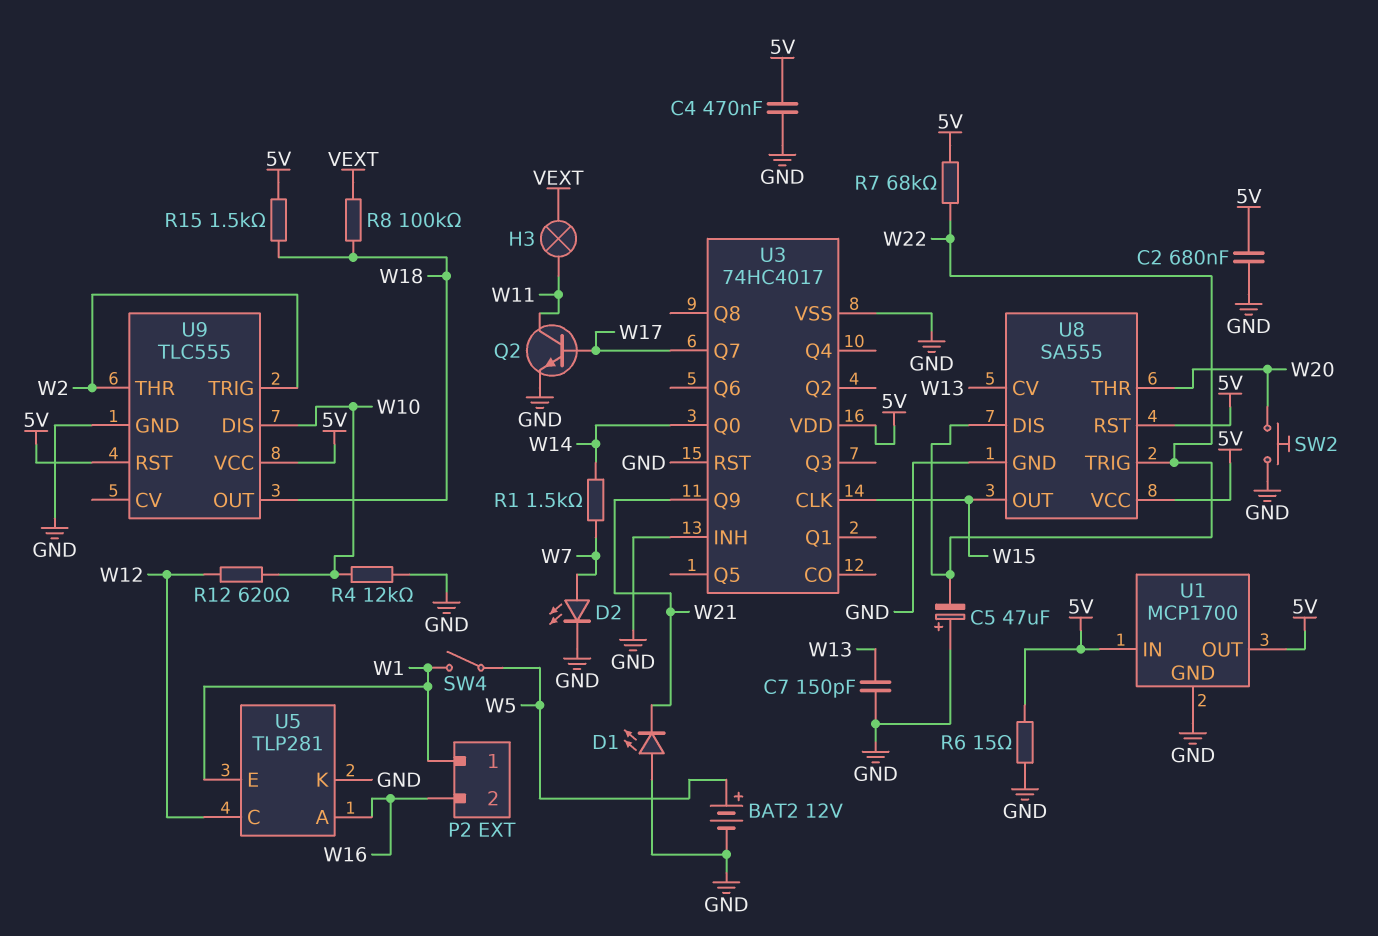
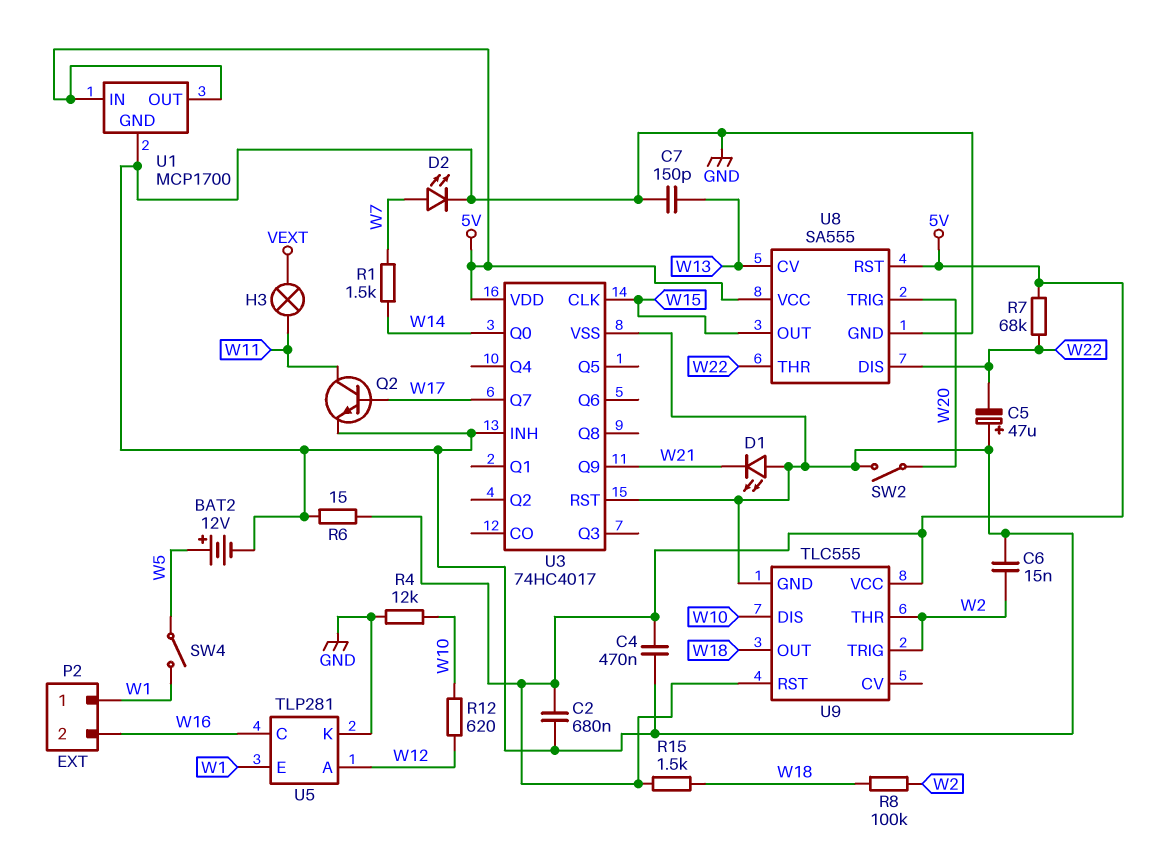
C6: none -> 15nF (GND, W2)
R8: 100k (VEXT, W18) -> 100k (W2, W18)
SW2: button (GND, W20) -> switch (GND, W20)
U5 pin A: W16 -> W12
U5 pin C: W12 -> W16
U8 pin THR: W20 -> W22
U8 pin TRIG: W22 -> W20

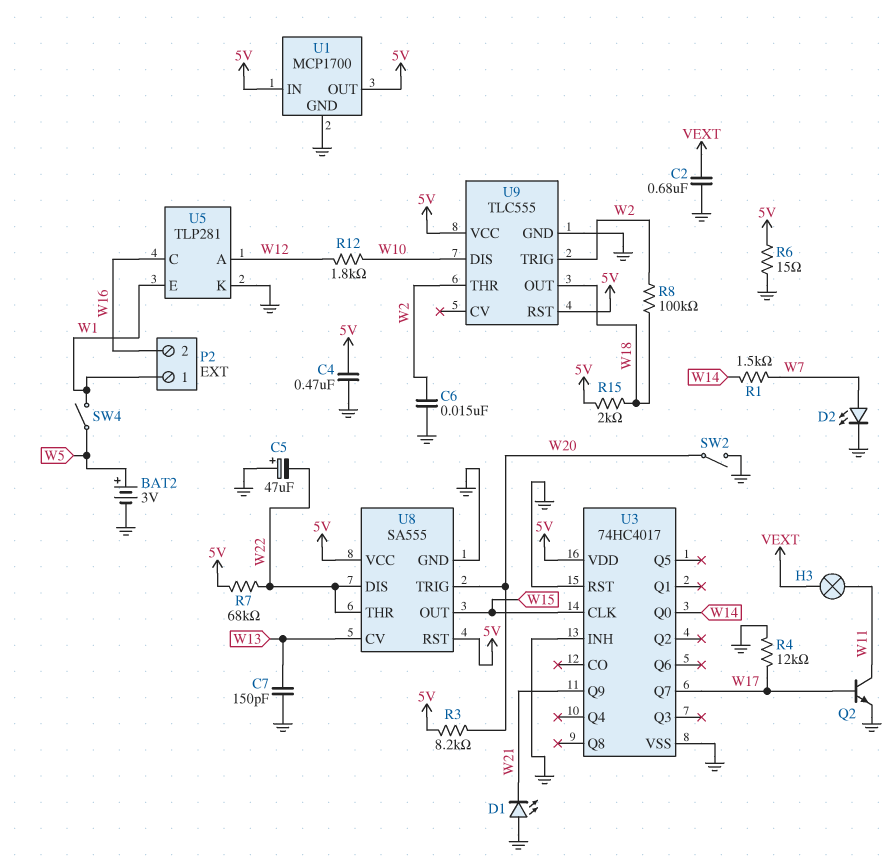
BAT2: 12V (plus W5, minus GND) -> 3V (plus W5, minus GND)
C2: 680nF (5V, GND) -> 680nF (GND, VEXT)
R3: none -> 8.2k (5V, W20)
R4: 12k (GND, W10) -> 12k (GND, W17)
R12: 620 (W10, W12) -> 1.8k (W10, W12)
R15: 1.5k (5V, W18) -> 2k (5V, W18)

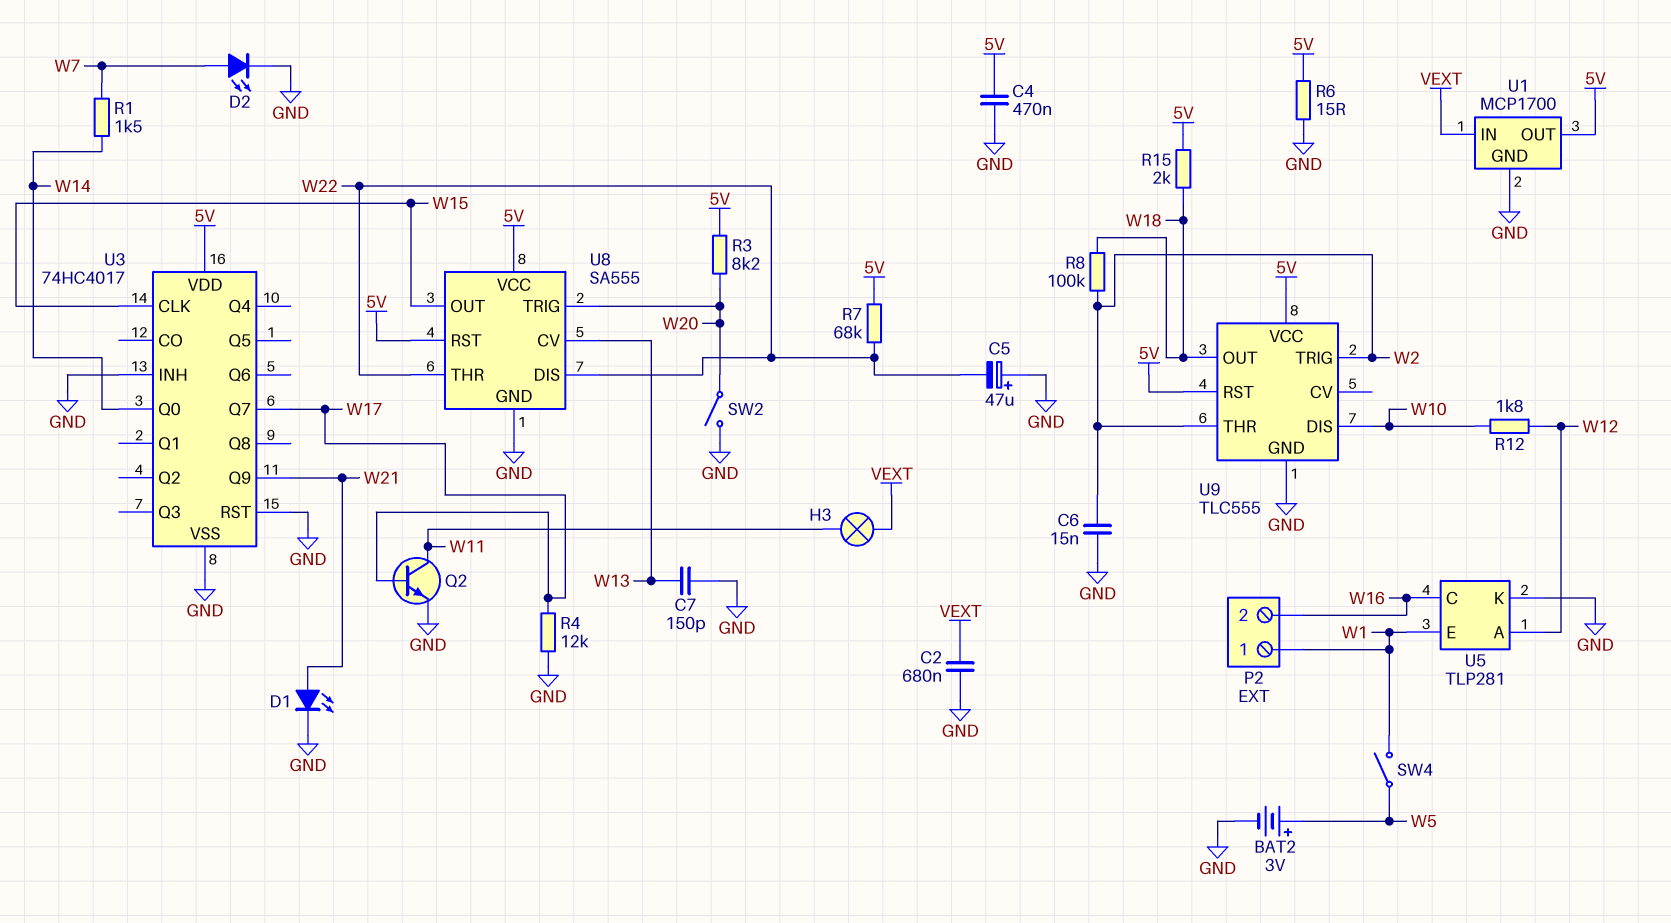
D1: LED (A GND, K W21) -> LED (A W21, K GND)
U1 pin IN: 5V -> VEXT

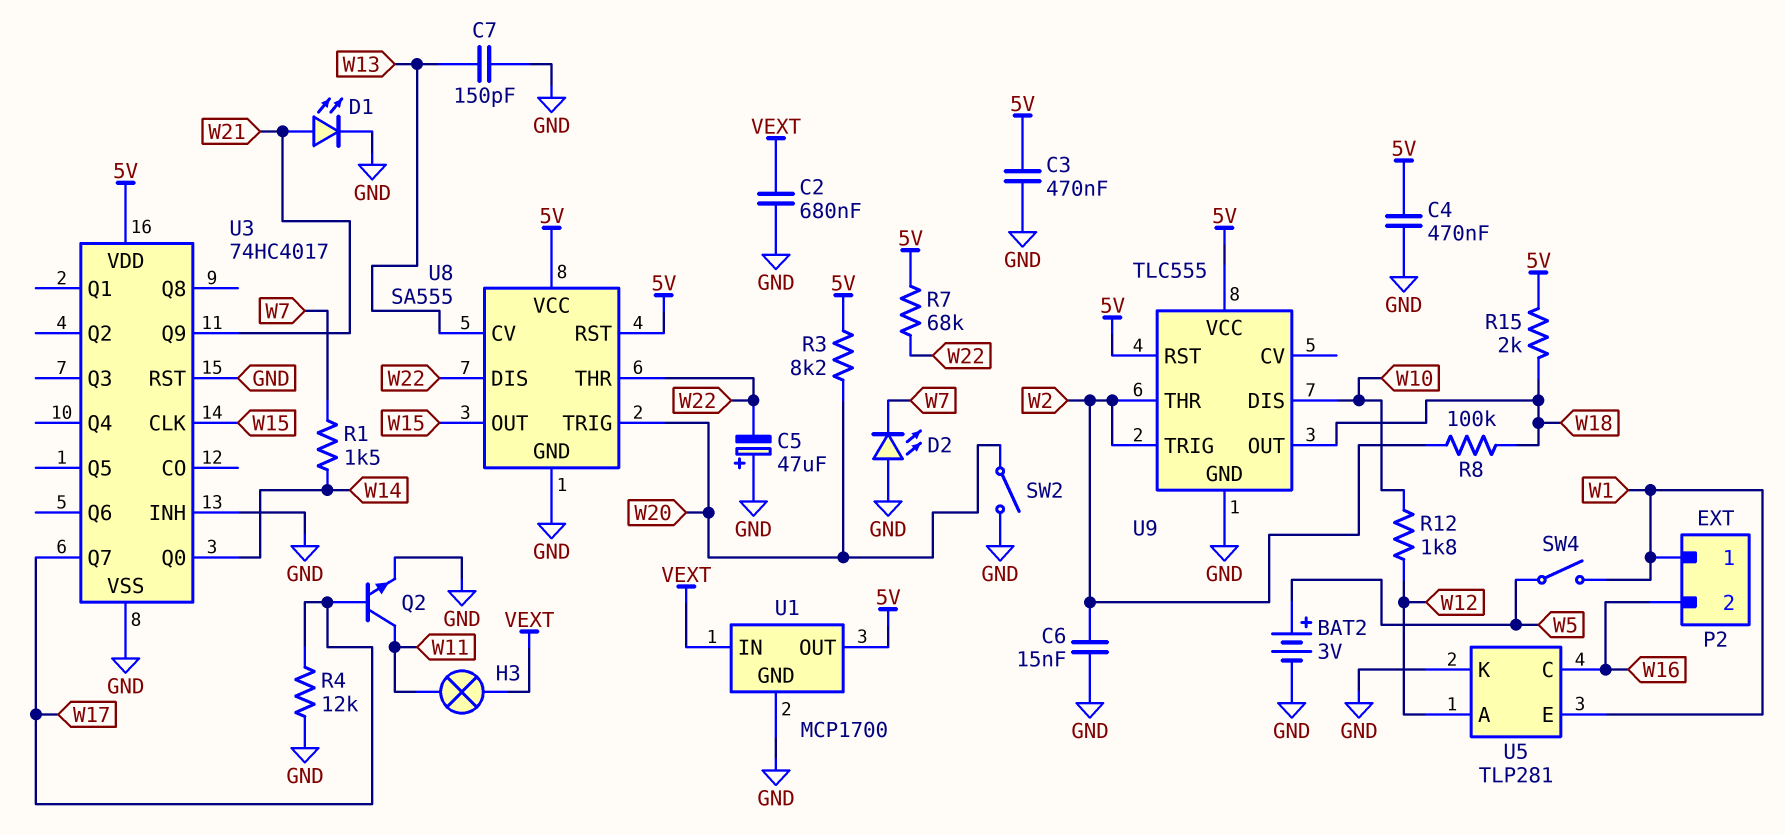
C3: none -> 470nF (5V, GND)
D2: LED (A W7, K GND) -> LED (A GND, K W7)
R6: 15 (5V, GND) -> none

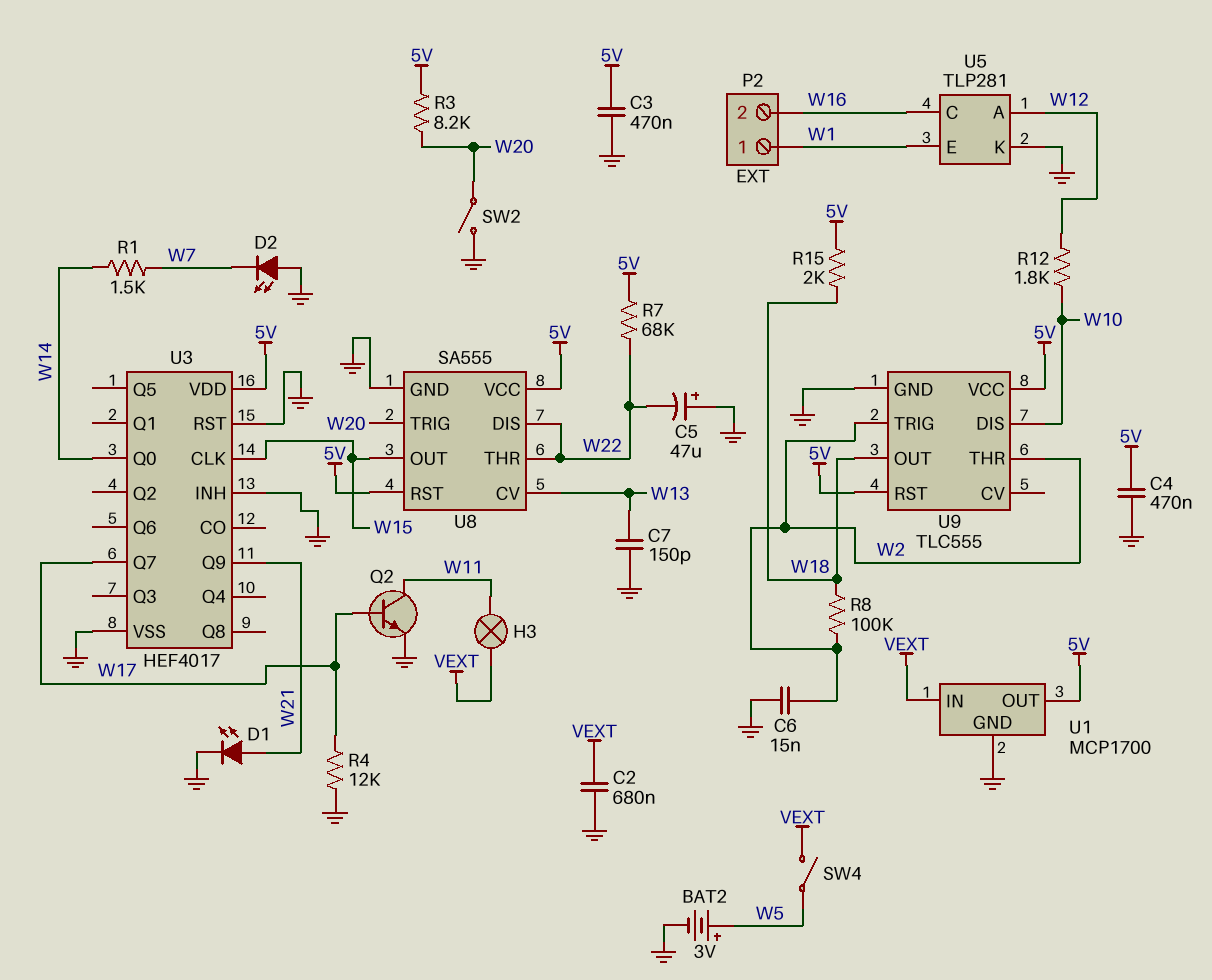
SW4: switch (W1, W5) -> switch (VEXT, W5)
U3: 74HC4017 -> HEF4017

